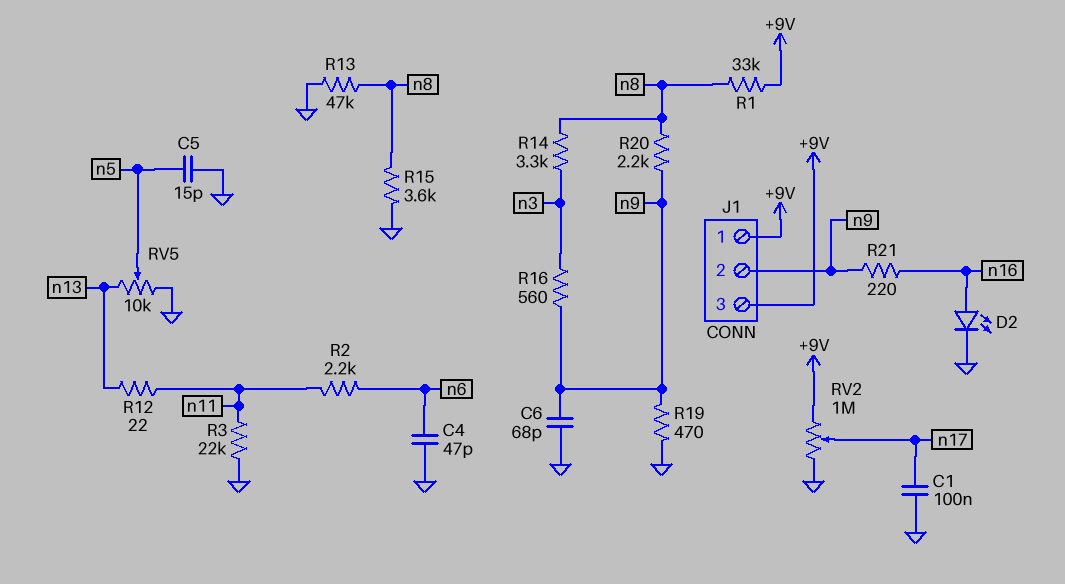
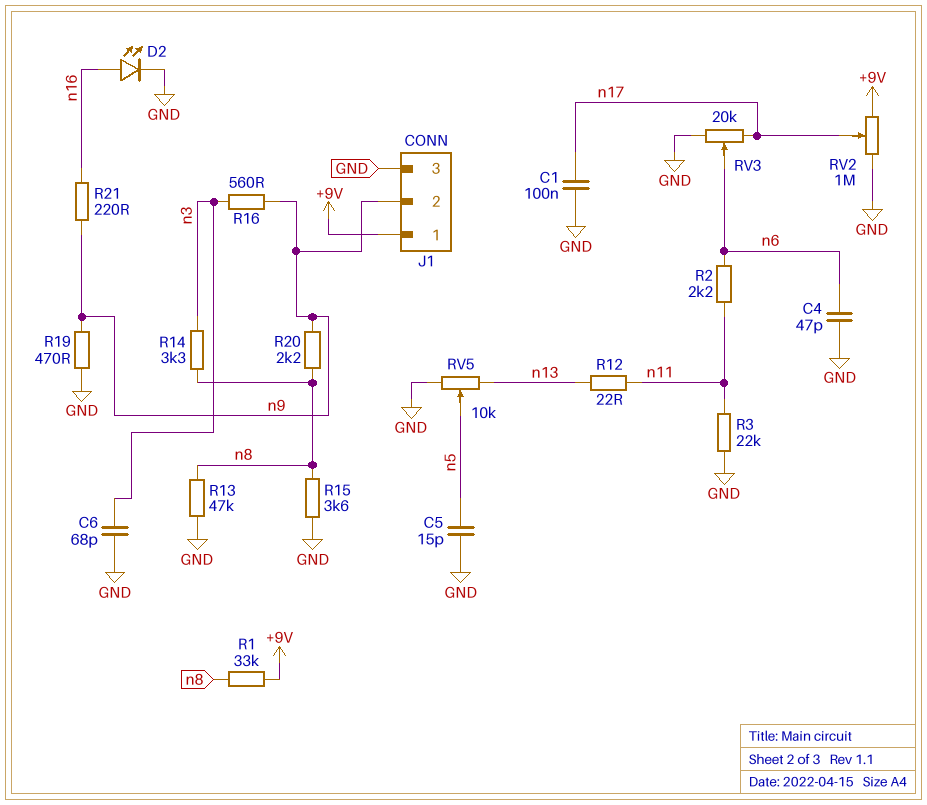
C6: 68pF (GND, n9) -> 68pF (GND, n3)
J1 pin 3: +9V -> GND
RV3: none -> 20k (GND, n17, wiper n6)

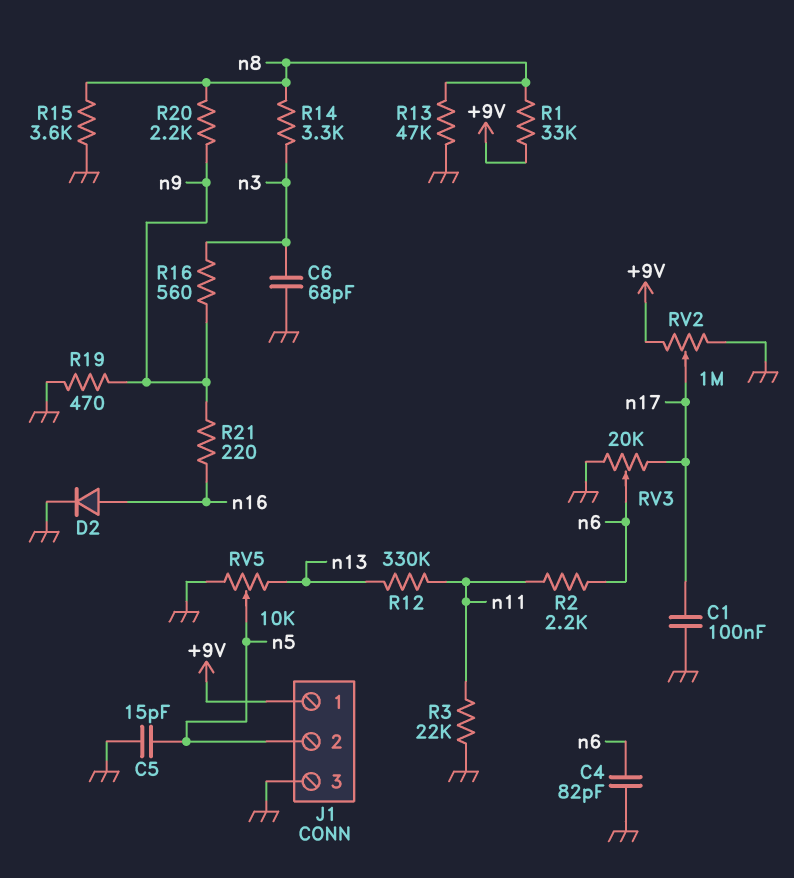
C4: 47pF (GND, n6) -> 82pF (GND, n6)
D2: LED (A n16, K GND) -> diode (A n16, K GND)
J1 pin 2: n9 -> n5
R12: 22 (n11, n13) -> 330k (n11, n13)

